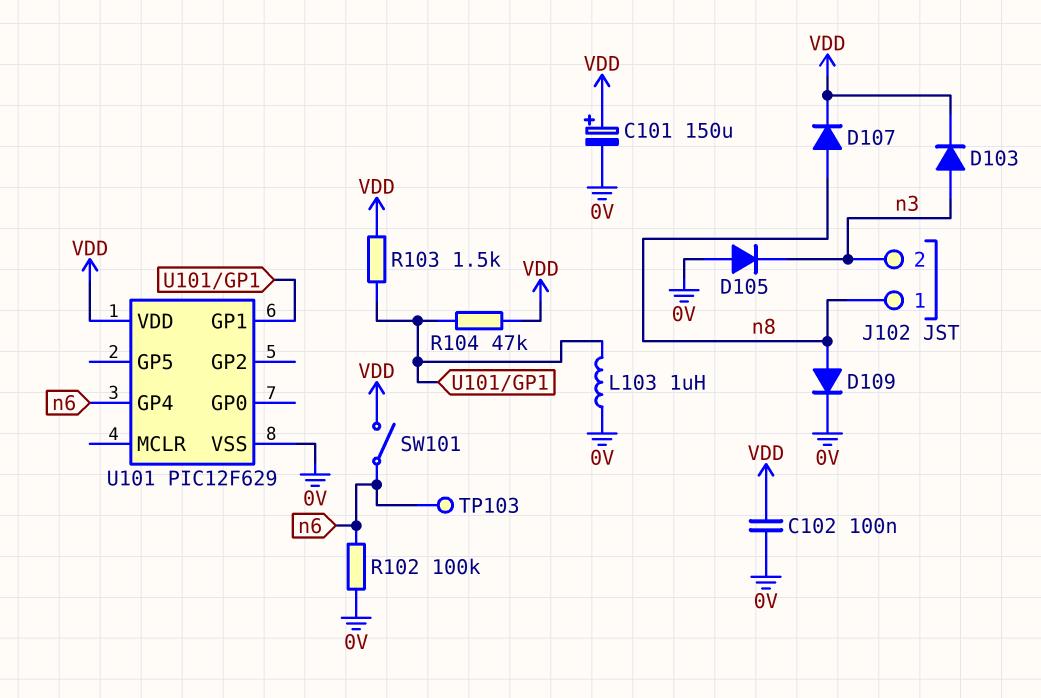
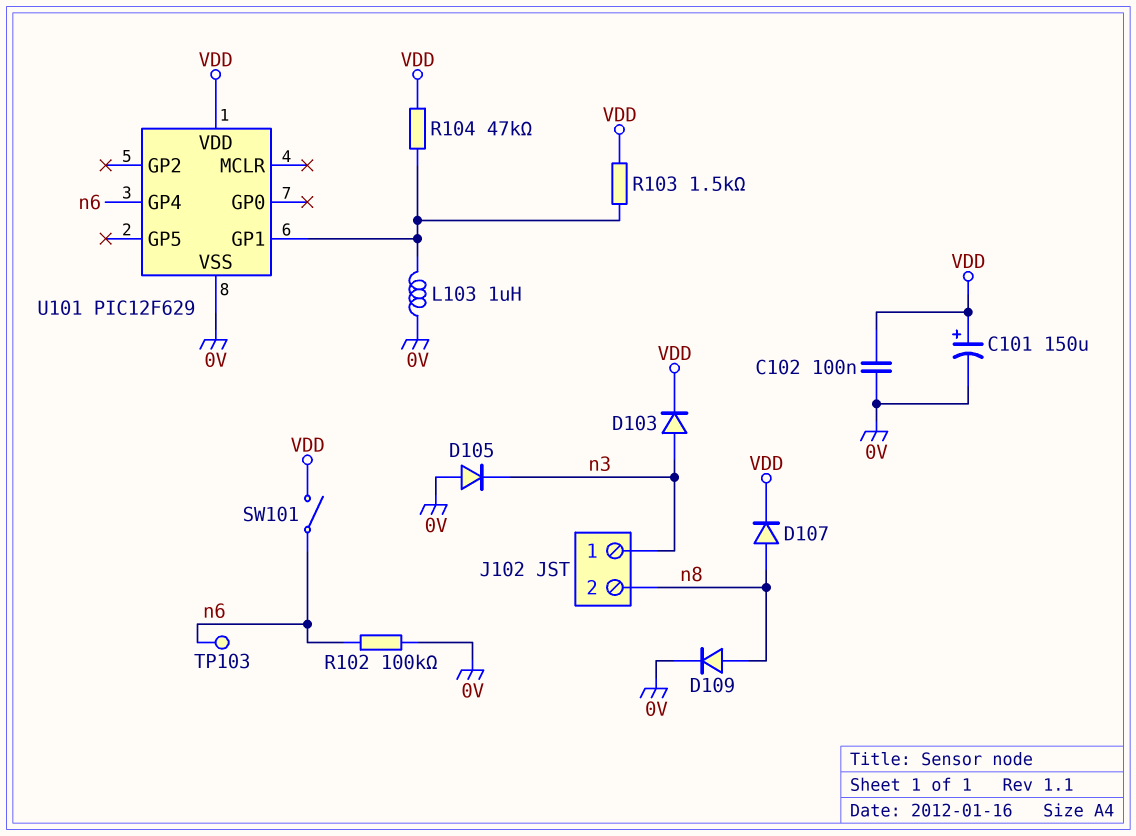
J102 pin 1: n8 -> n3
J102 pin 2: n3 -> n8

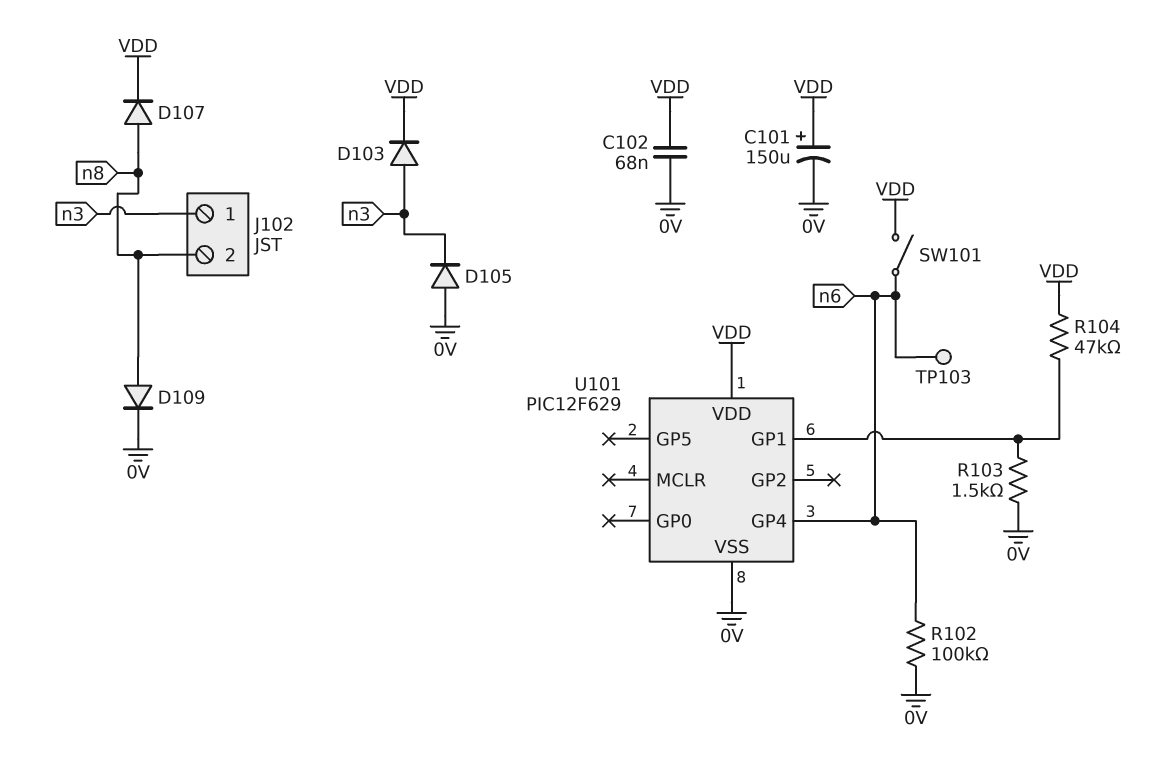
C102: 100nF (0V, VDD) -> 68nF (0V, VDD)
L103: 1uH (0V, U101/GP1) -> none
R103: 1.5k (U101/GP1, VDD) -> 1.5k (0V, U101/GP1)

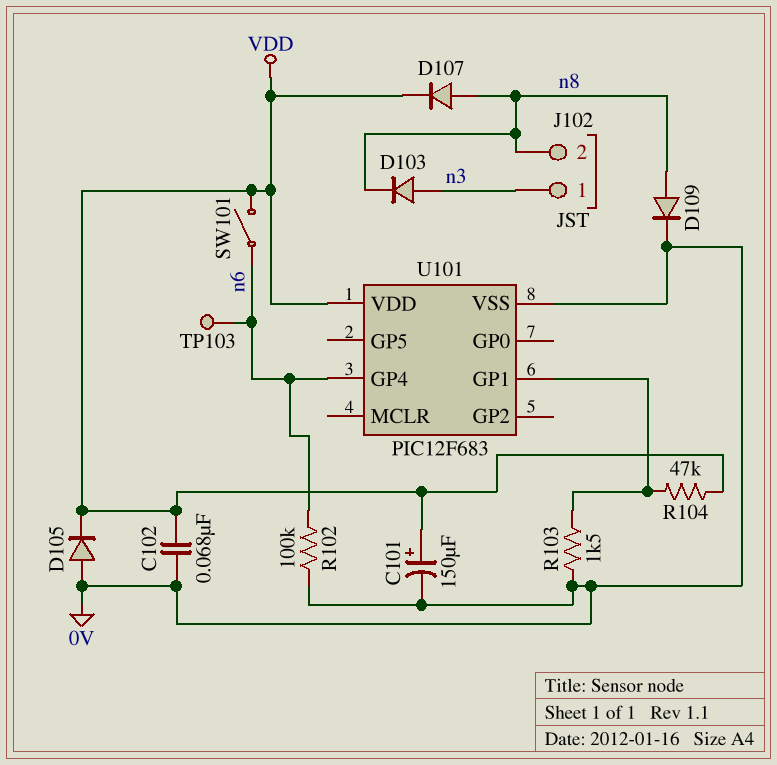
D103: diode (A n3, K VDD) -> diode (A n3, K n8)
D105: diode (A 0V, K n3) -> diode (A 0V, K VDD)
U101: PIC12F629 -> PIC12F683

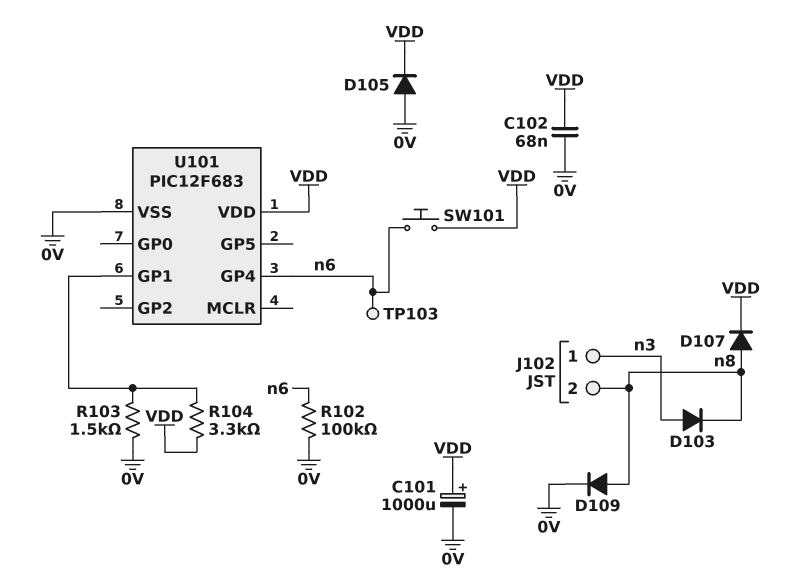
C101: 150uF (plus VDD, minus 0V) -> 1000uF (plus VDD, minus 0V)
R104: 47k (U101/GP1, VDD) -> 3.3k (U101/GP1, VDD)
SW101: switch (VDD, n6) -> button (VDD, n6)

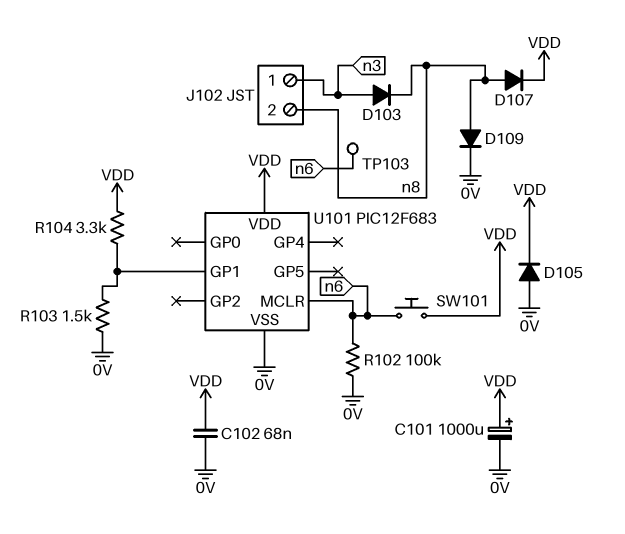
U101 pin GP4: n6 -> none
U101 pin MCLR: none -> n6

